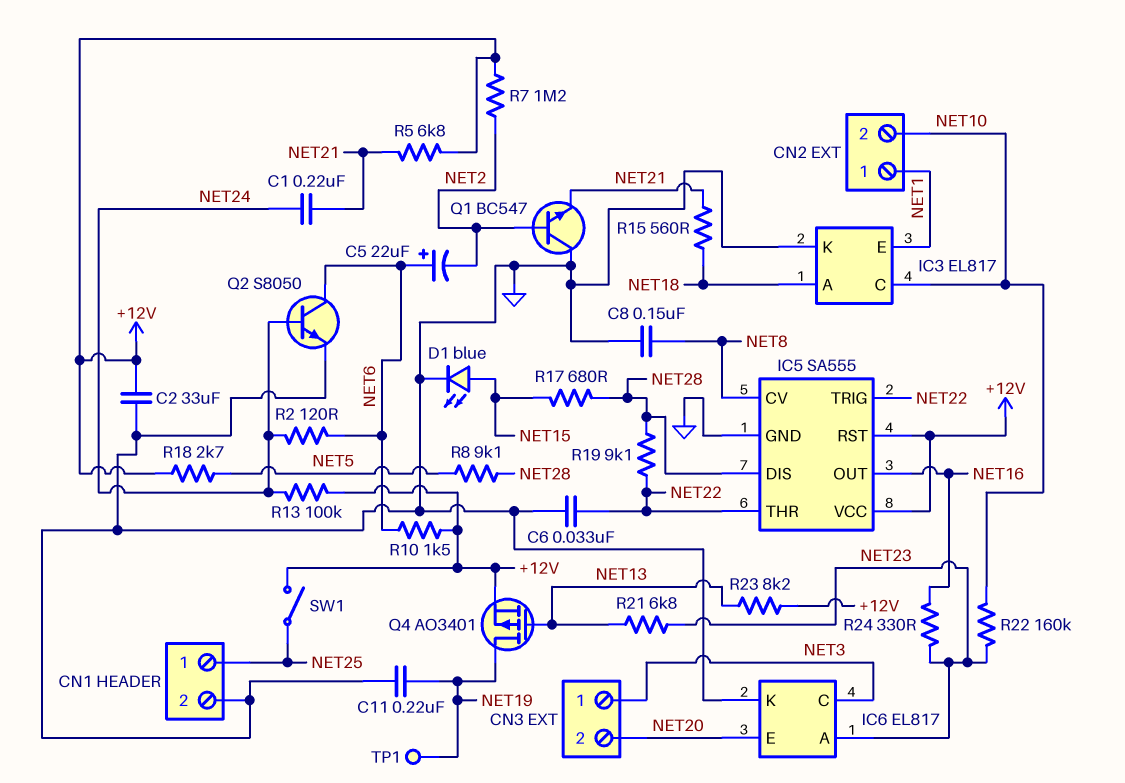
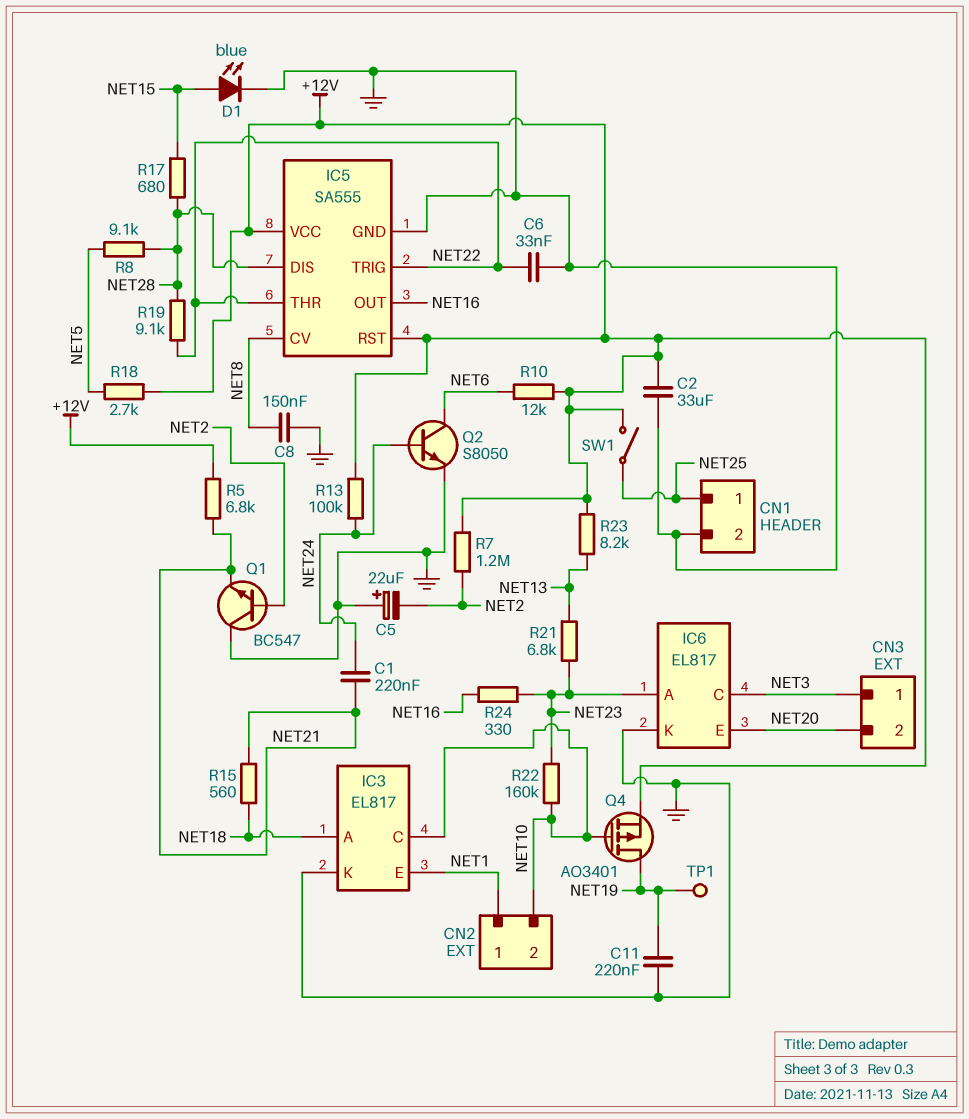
C5: 22uF (plus NET6, minus NET2) -> 22uF (plus GND, minus NET2)
Q4: PMOS AO3401 (G NET13, D NET19, S +12V) -> PMOS AO3401 (G NET10, D NET19, S +12V)
R2: 120 (NET6, NET24) -> none
R10: 1.5k (+12V, NET6) -> 12k (+12V, NET6)

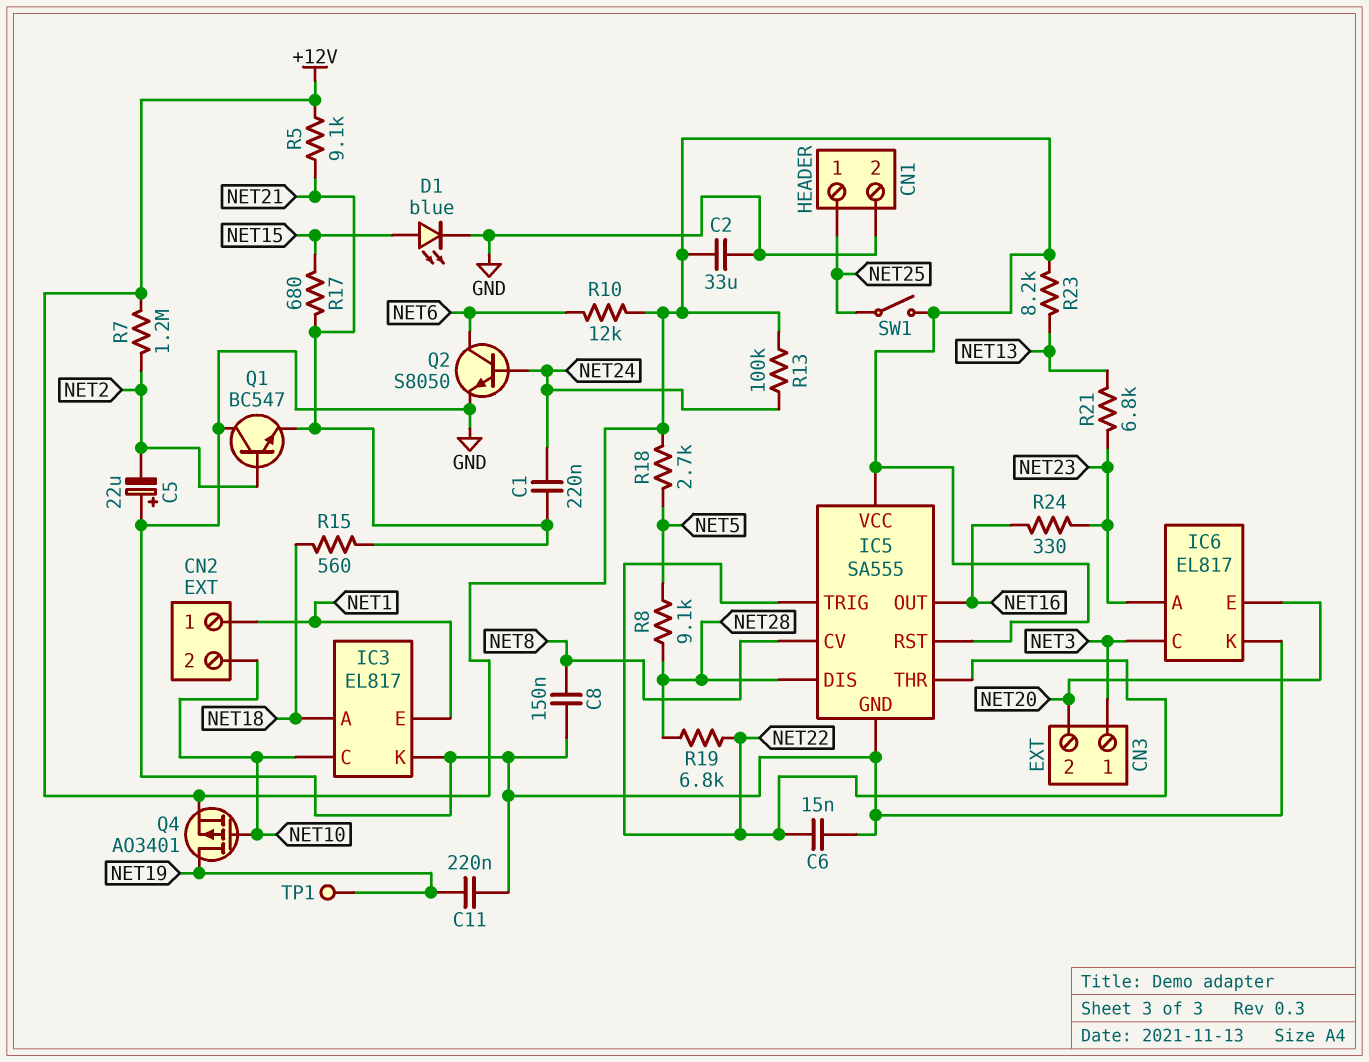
C6: 33nF (GND, NET22) -> 15nF (GND, NET22)
R5: 6.8k (+12V, NET21) -> 9.1k (+12V, NET21)
R17: 680 (NET15, NET28) -> 680 (NET15, NET21)
R19: 9.1k (NET22, NET28) -> 6.8k (NET22, NET28)
R22: 160k (NET10, NET23) -> none

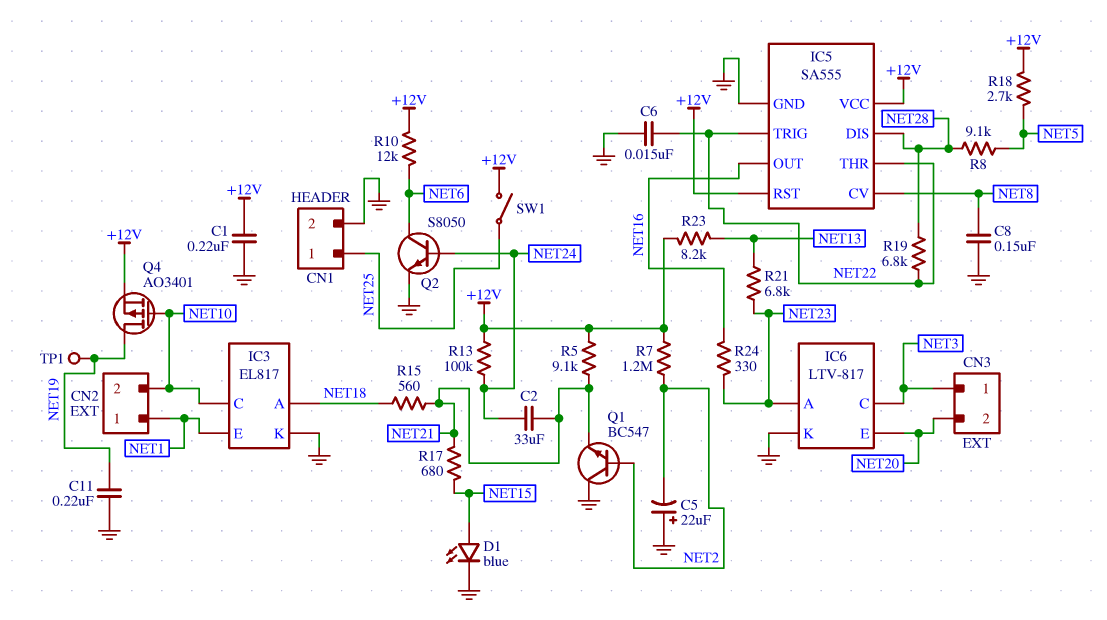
C1: 220nF (NET21, NET24) -> 220nF (+12V, GND)
C2: 33uF (+12V, GND) -> 33uF (NET21, NET24)
IC6: EL817 -> LTV-817

